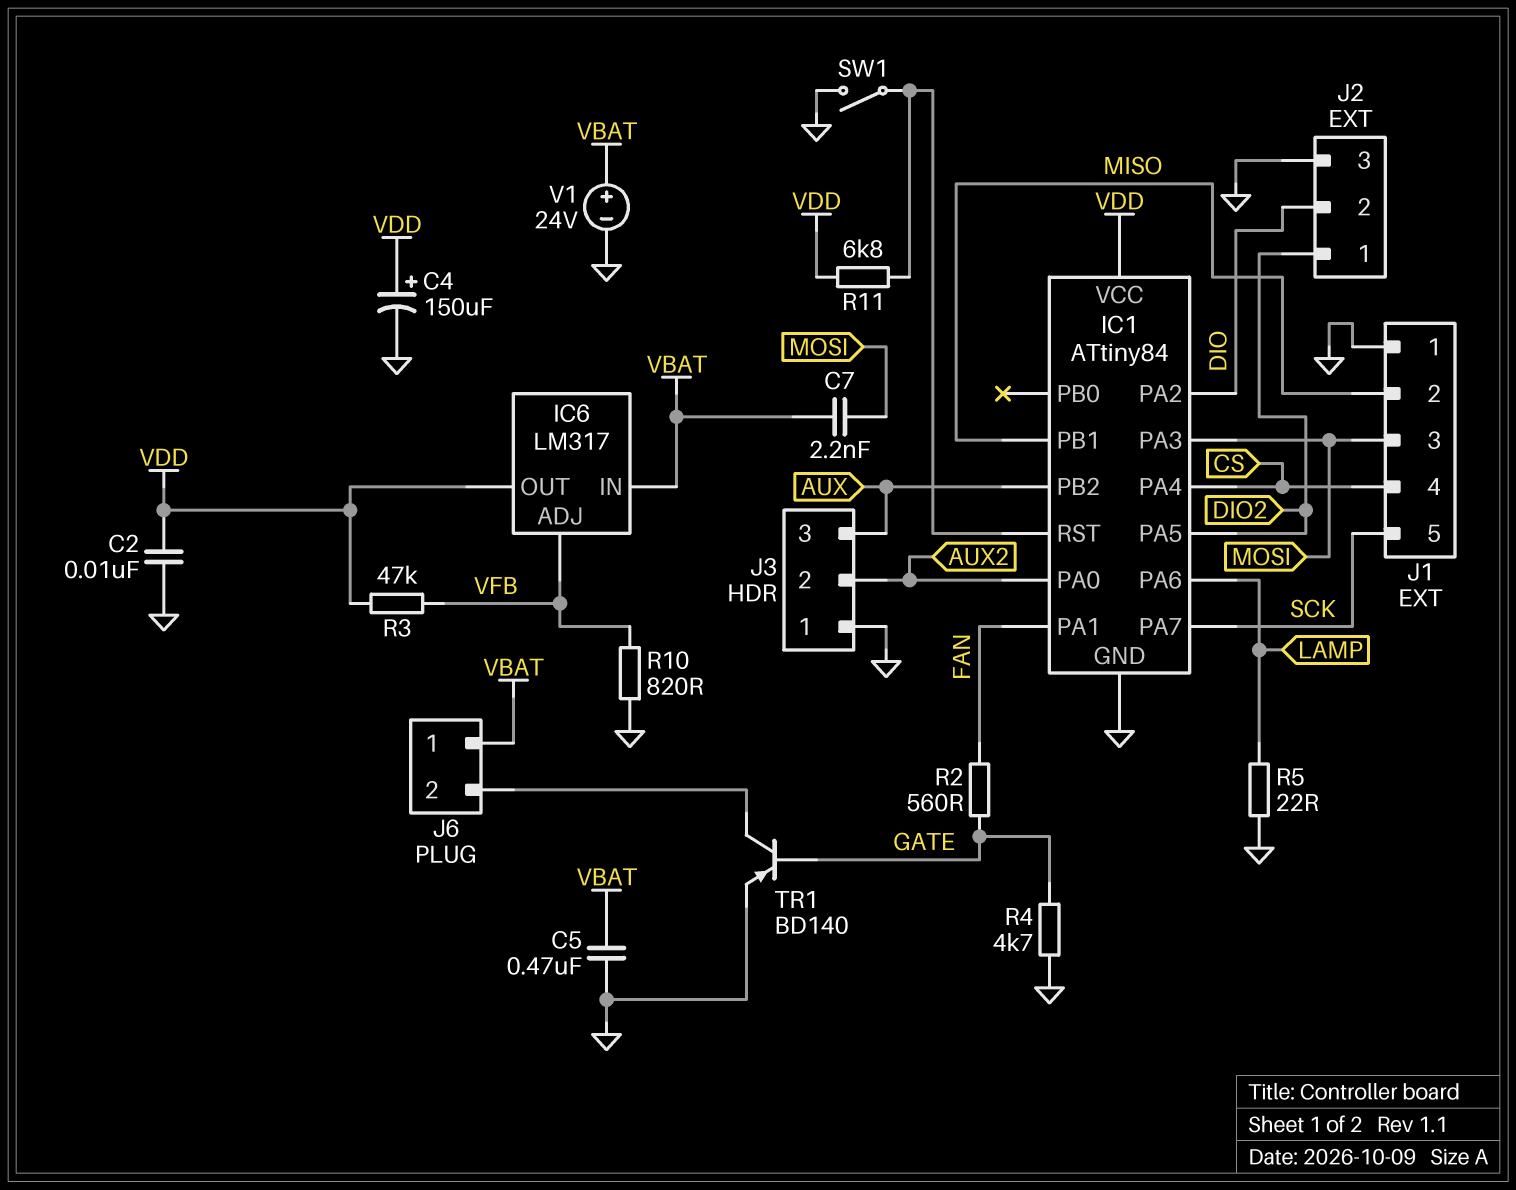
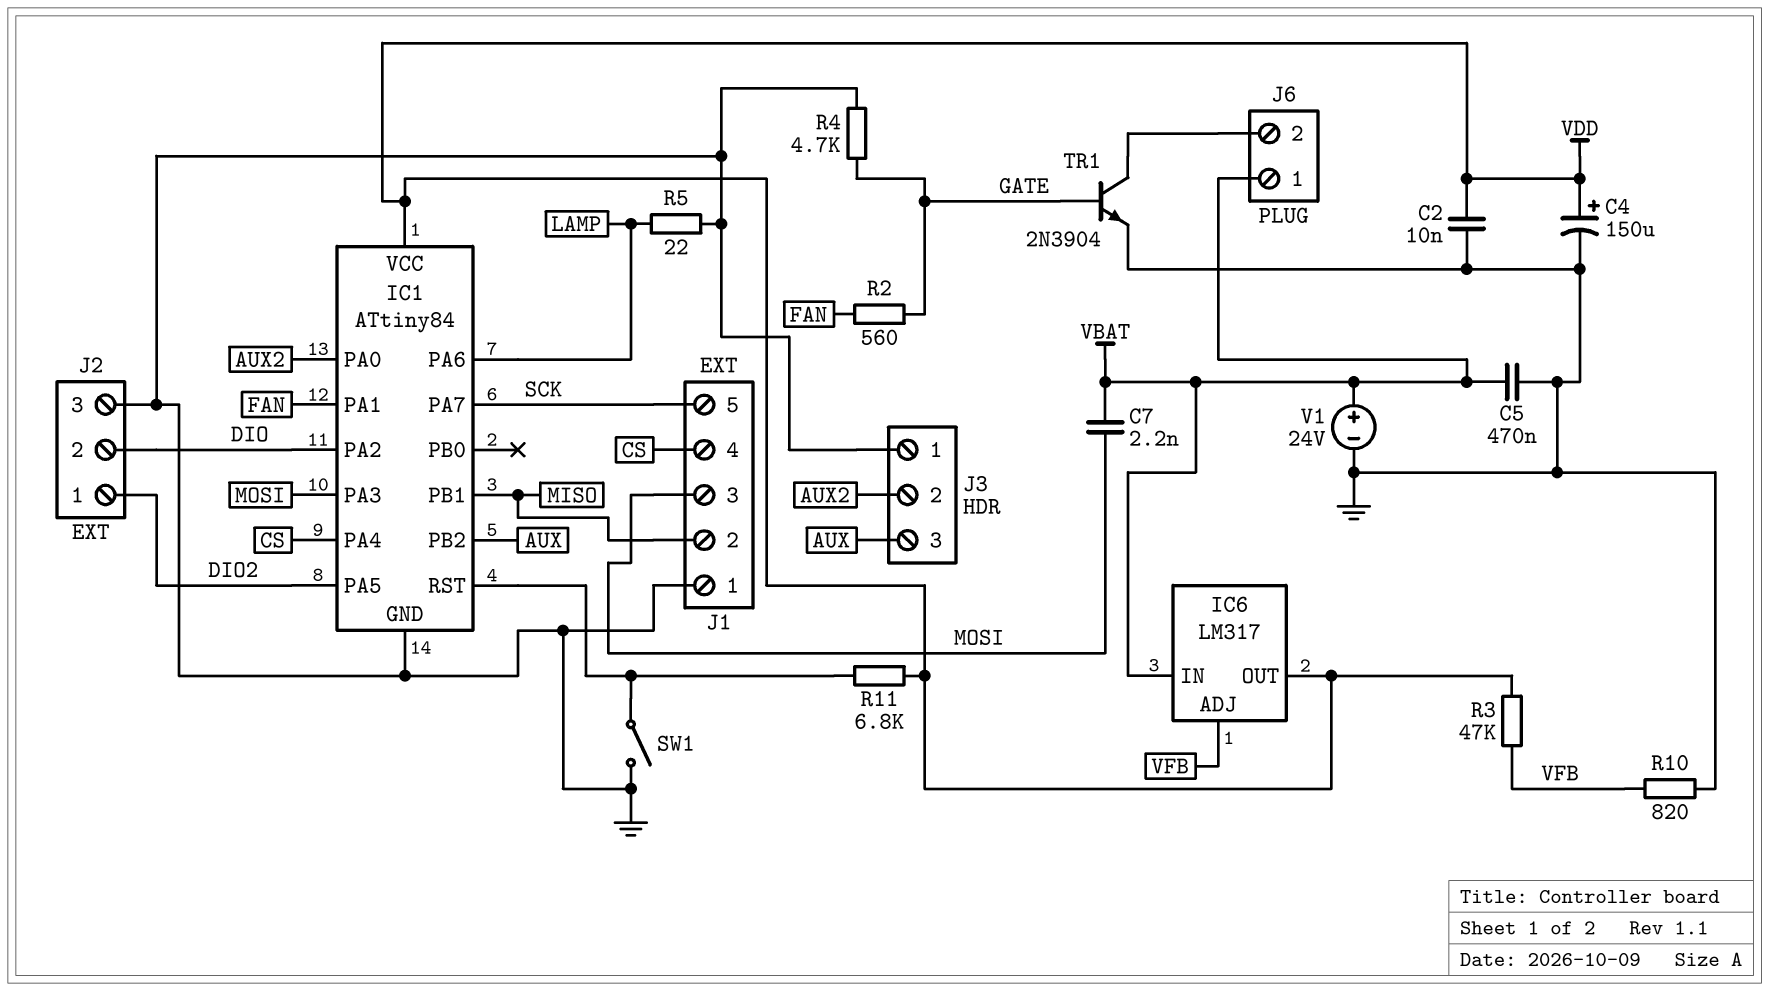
TR1: PNP BD140 (B GATE, C J6/2, E GND) -> NPN 2N3904 (B GATE, C J6/2, E GND)

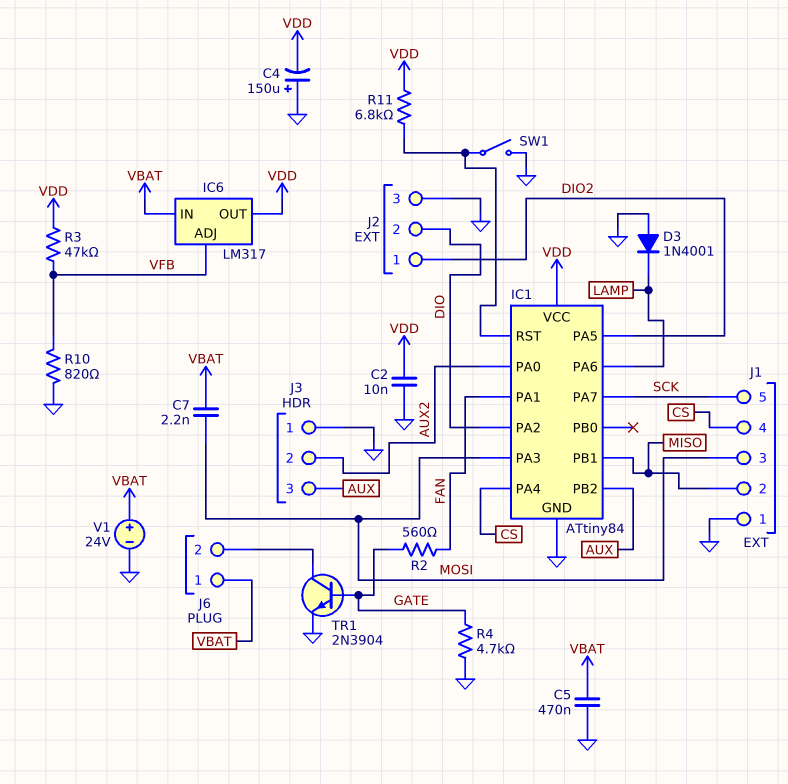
C4: 150uF (plus VDD, minus GND) -> 150uF (plus GND, minus VDD)
D3: none -> diode 1N4001 (A GND, K LAMP)
R5: 22 (GND, LAMP) -> none

